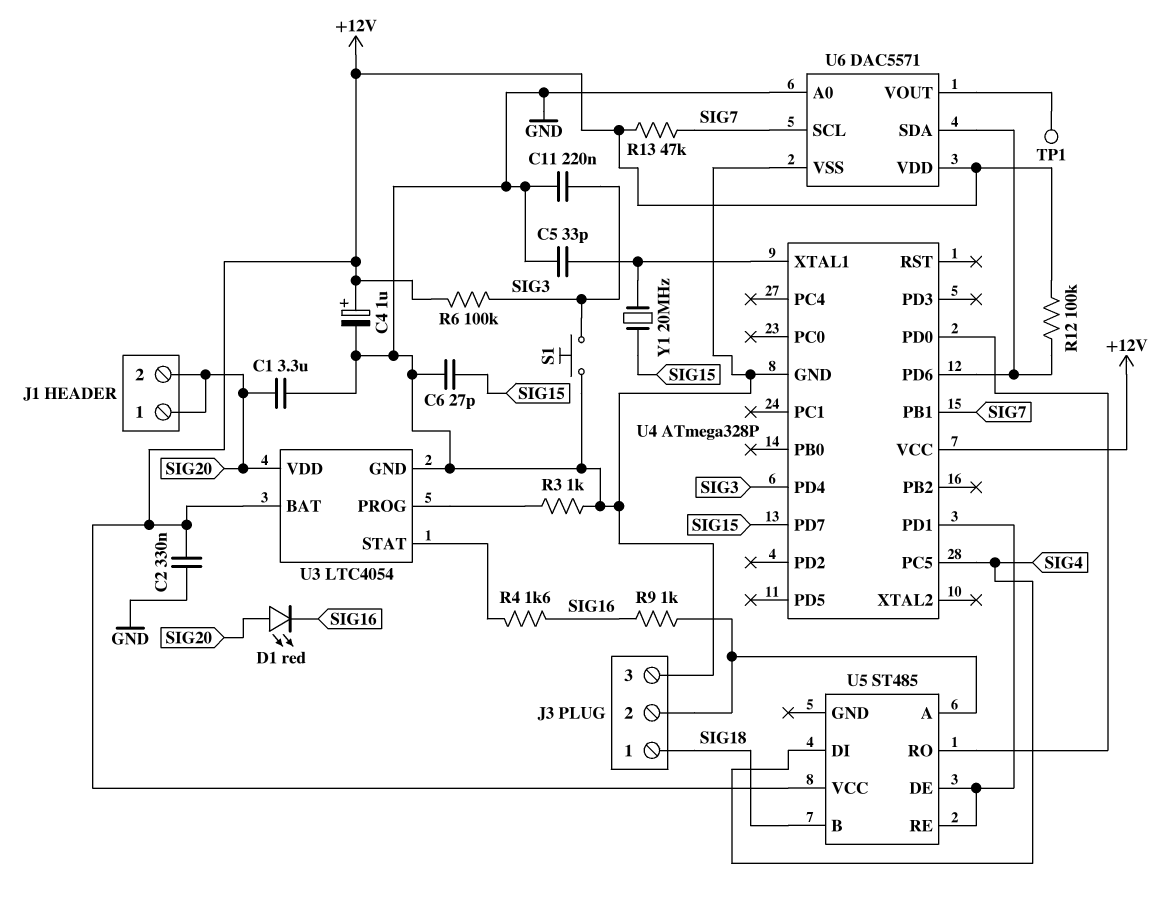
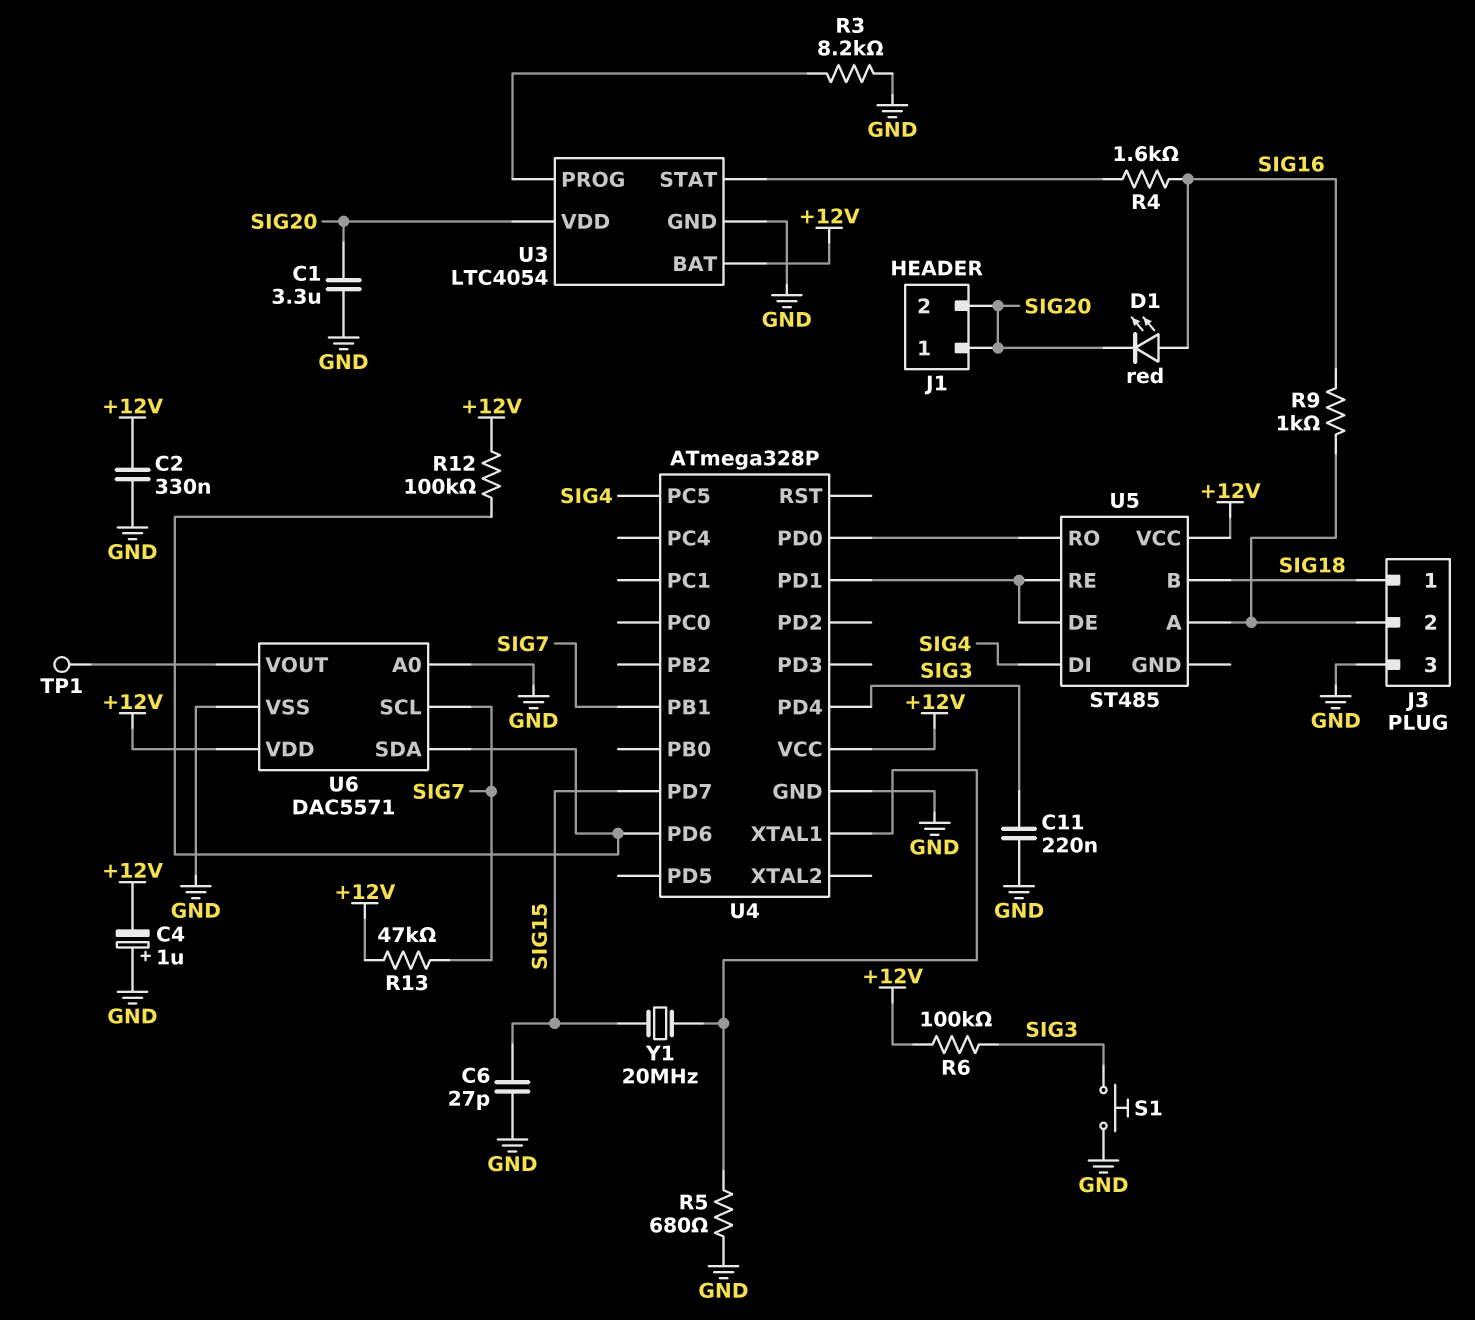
C4: 1uF (plus +12V, minus GND) -> 1uF (plus GND, minus +12V)
C5: 33pF (GND, U4/XTAL1) -> none
D1: LED red (A SIG20, K SIG16) -> LED red (A SIG16, K SIG20)
R3: 1k (GND, U3/PROG) -> 8.2k (GND, U3/PROG)
R5: none -> 680 (GND, U4/XTAL1)

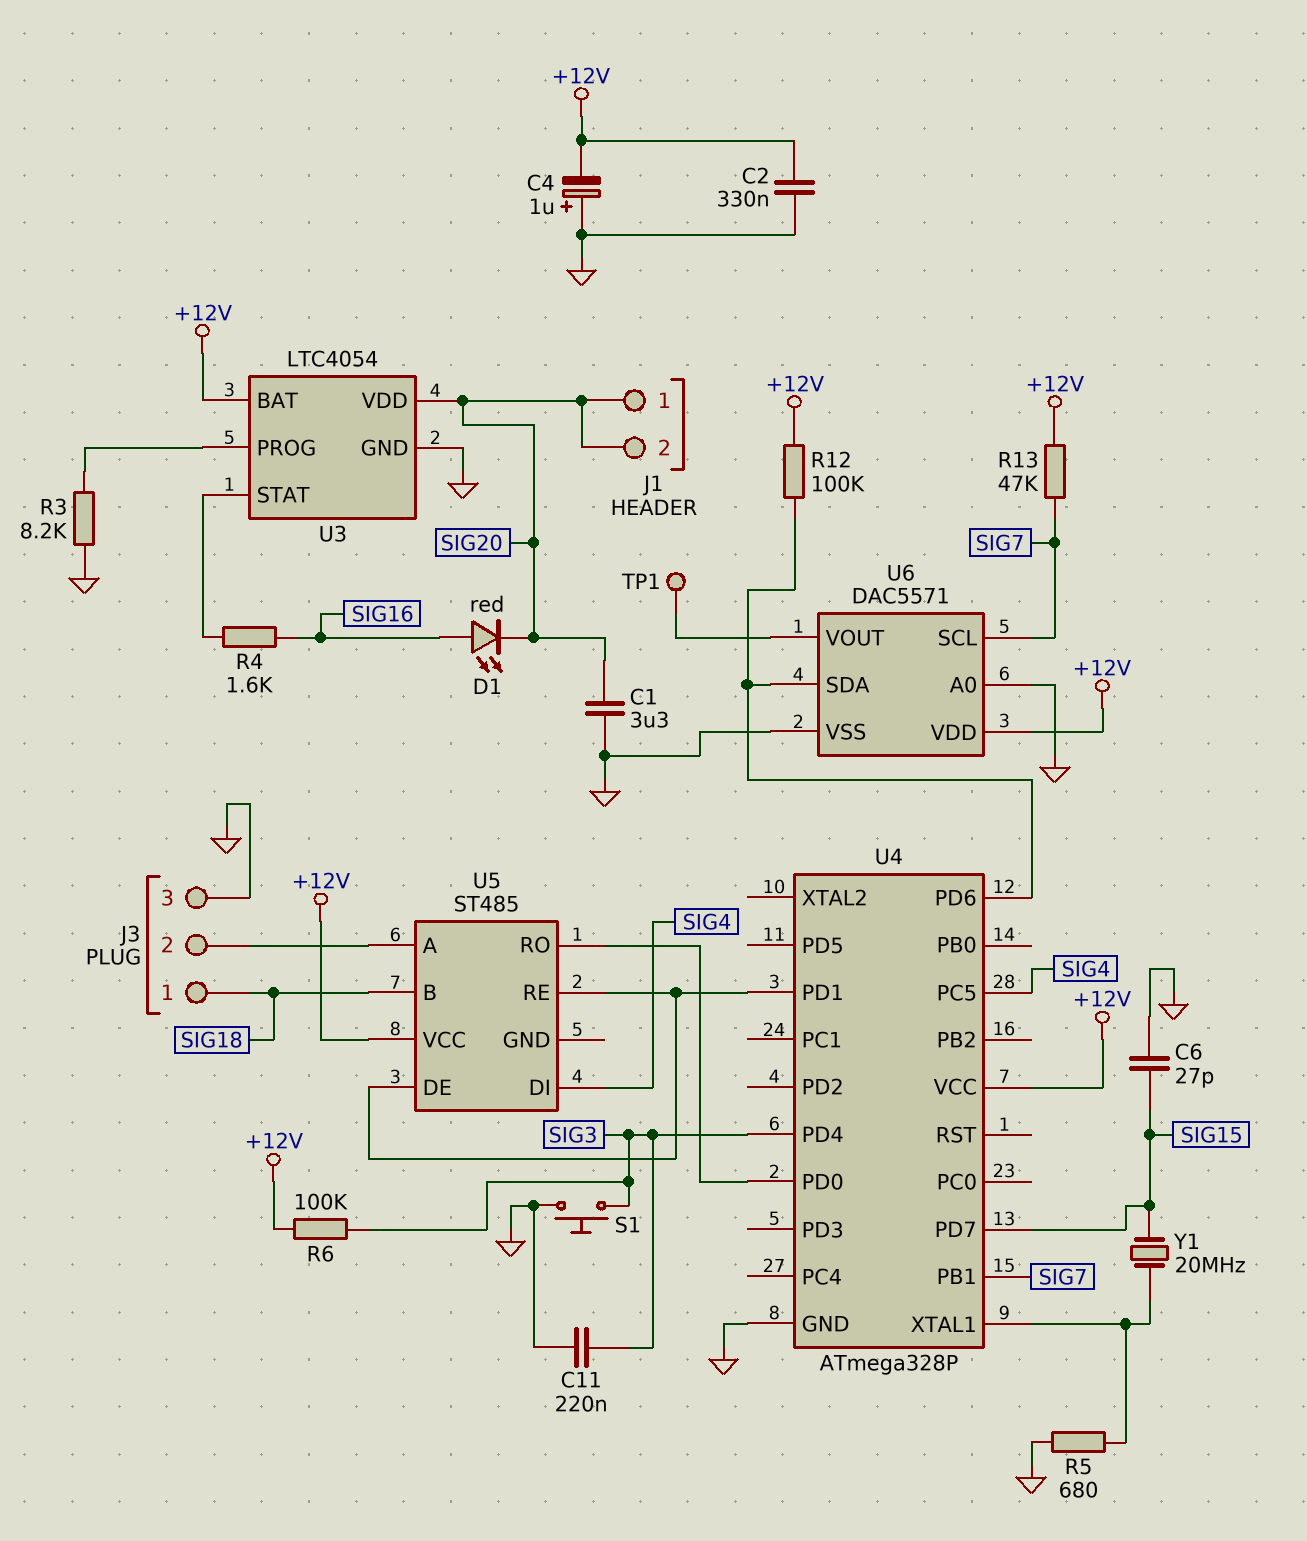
R9: 1k (J3/2, SIG16) -> none

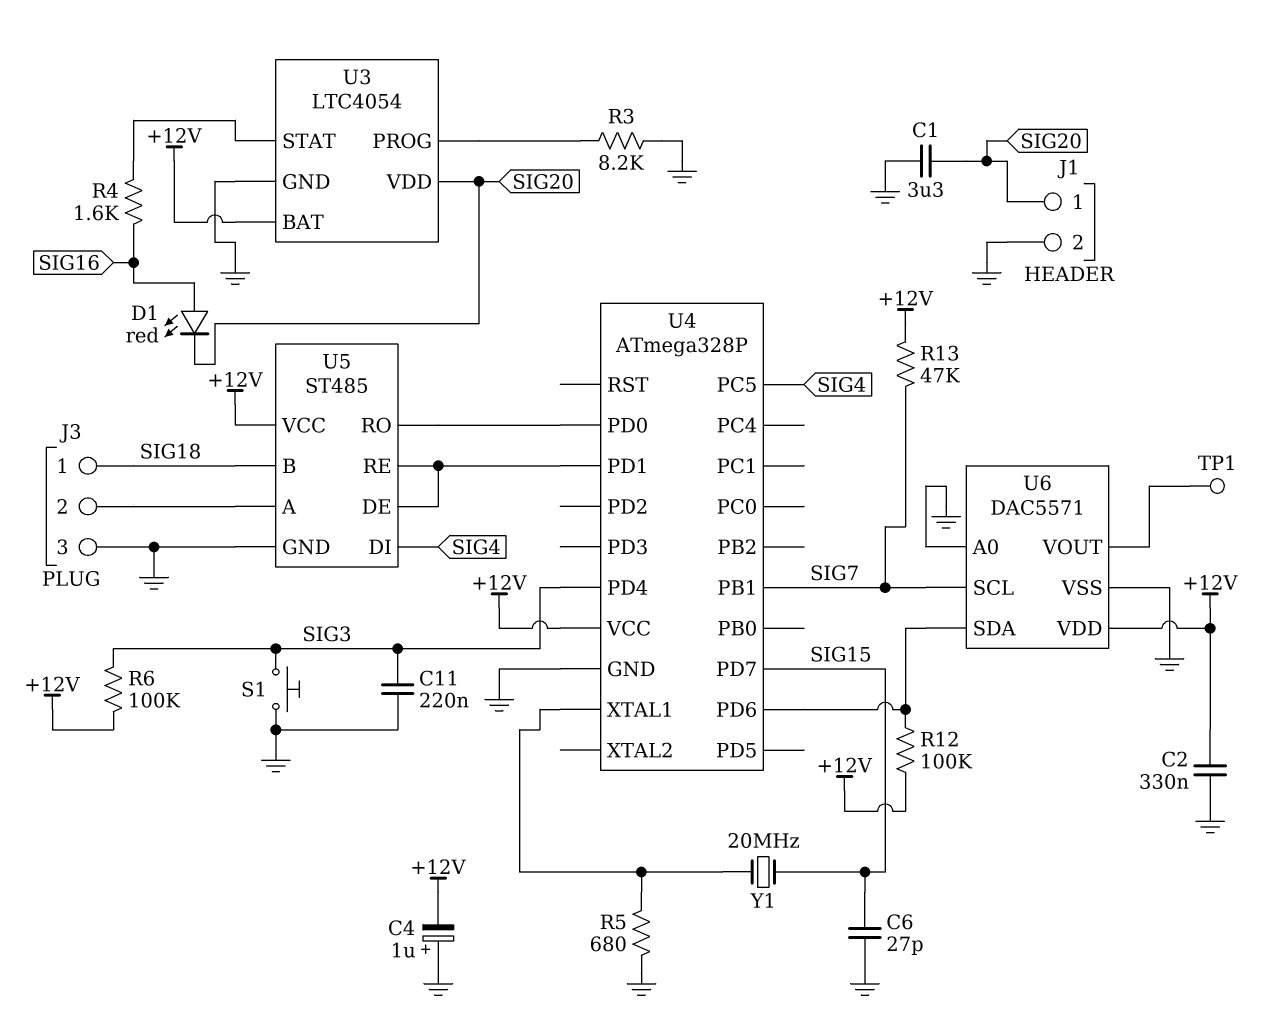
J1 pin 2: SIG20 -> GND
U5 pin GND: none -> GND

